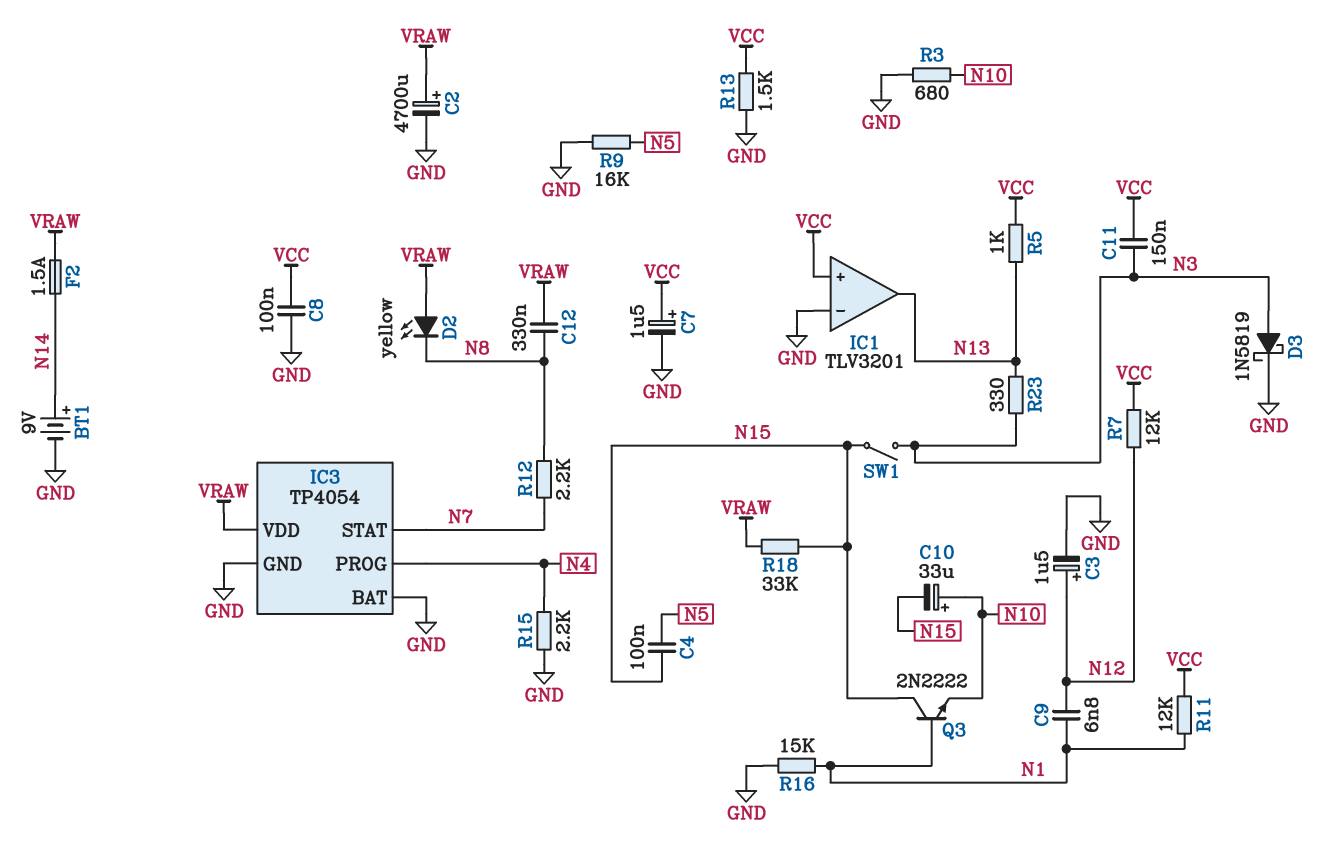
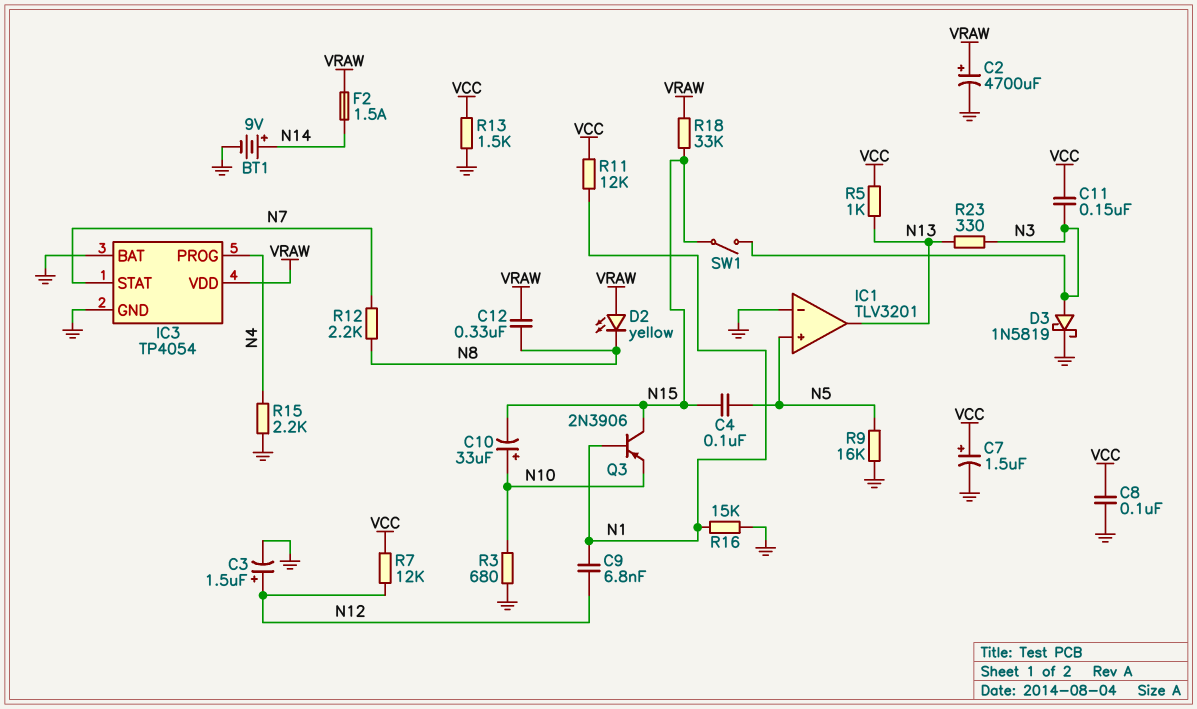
IC1 pin in+: VCC -> N5
Q3: NPN 2N2222 (B N1, C N15, E N10) -> PNP 2N3906 (B N1, C N15, E N10)

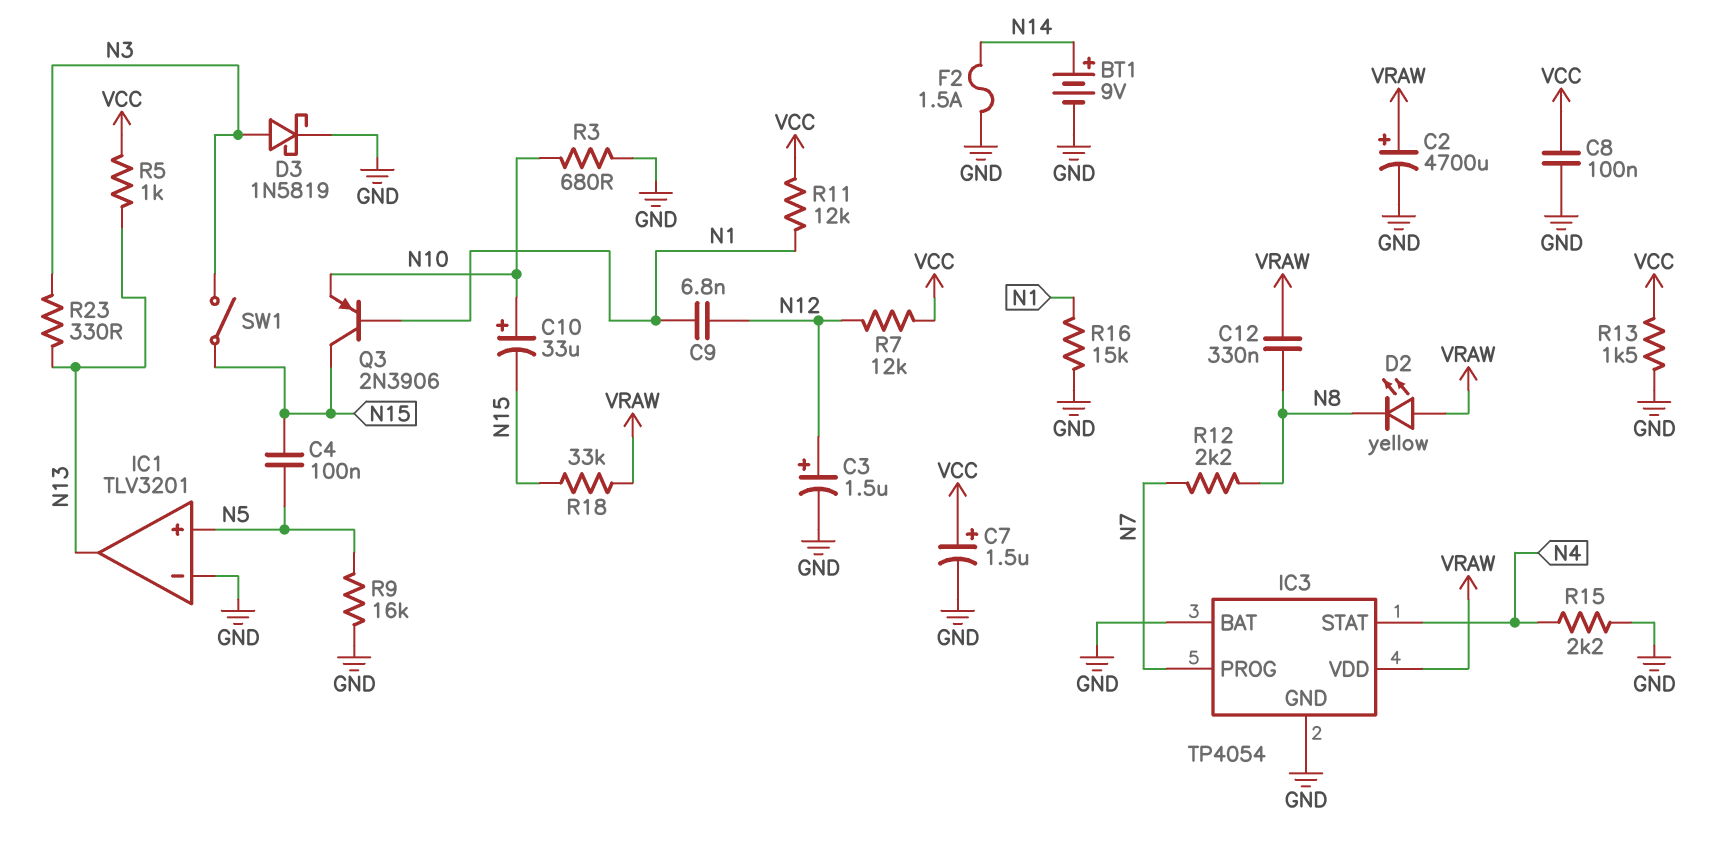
C11: 150nF (N3, VCC) -> none
F2: 1.5A (N14, VRAW) -> 1.5A (GND, N14)
IC3 pin PROG: N4 -> N7
IC3 pin STAT: N7 -> N4

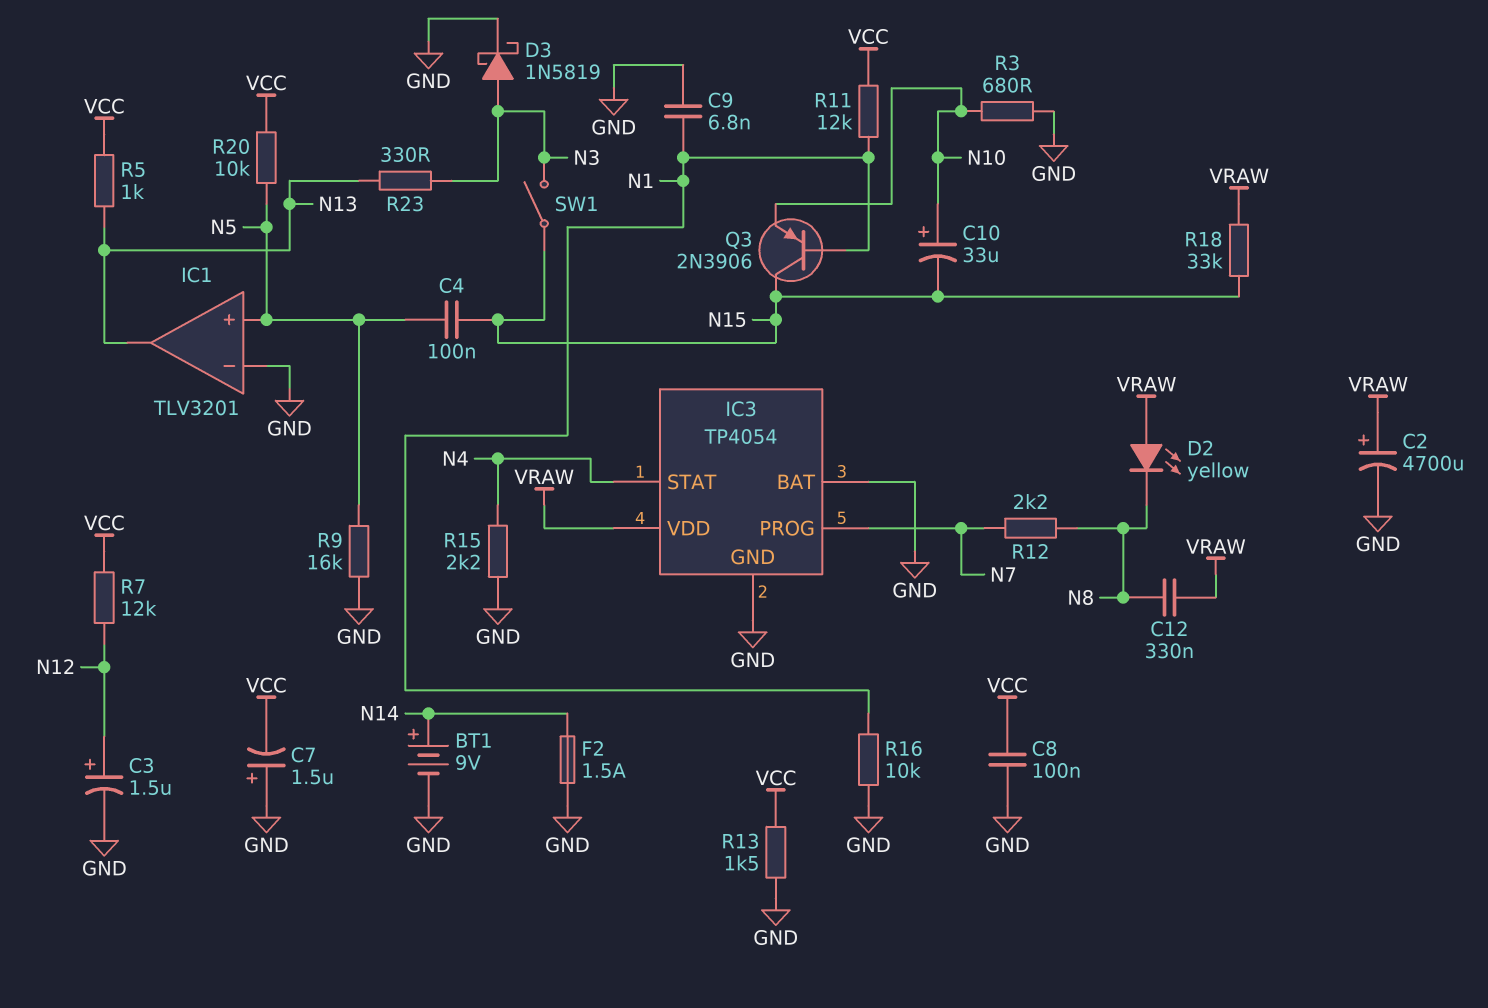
C7: 1.5uF (plus VCC, minus GND) -> 1.5uF (plus GND, minus VCC)
C9: 6.8nF (N1, N12) -> 6.8nF (GND, N1)
R16: 15k (GND, N1) -> 10k (GND, N1)
R20: none -> 10k (N5, VCC)

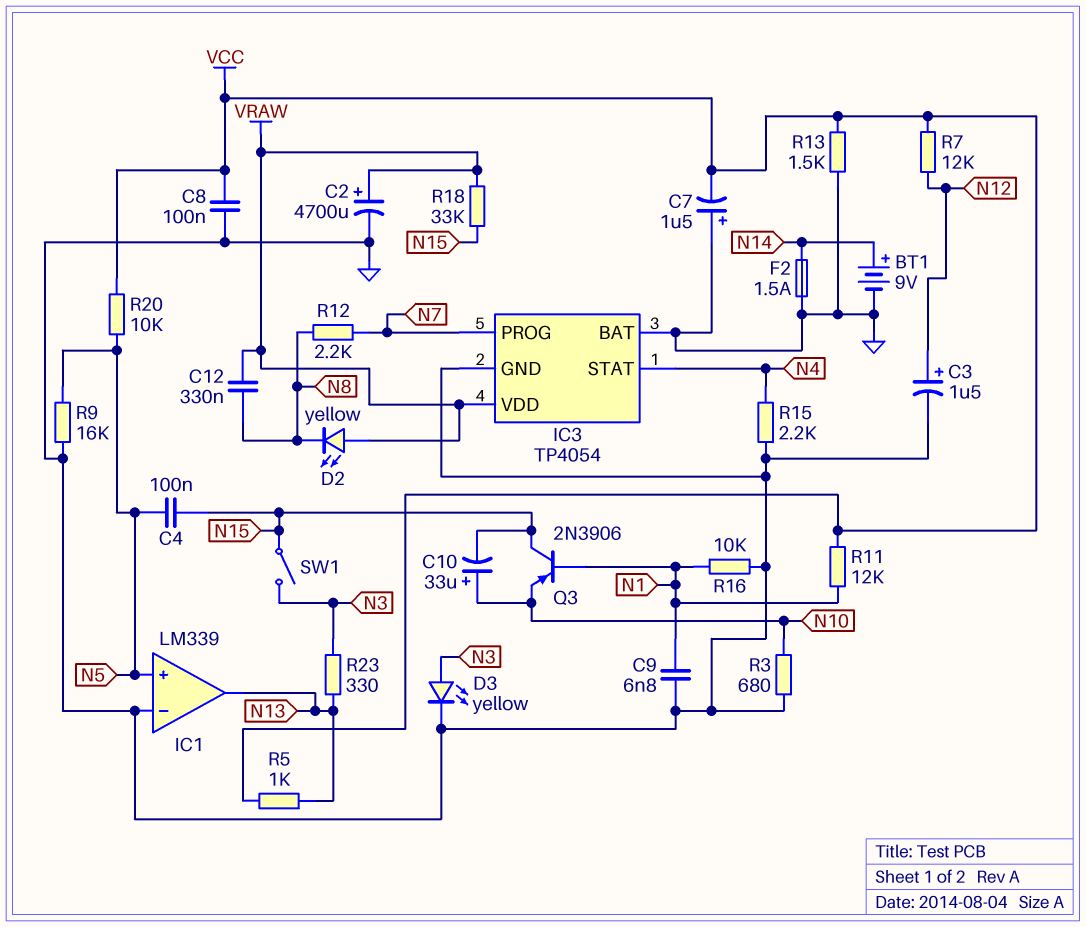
D3: schottky 1N5819 (A N3, K GND) -> LED yellow (A N3, K GND)
IC1: TLV3201 -> LM339

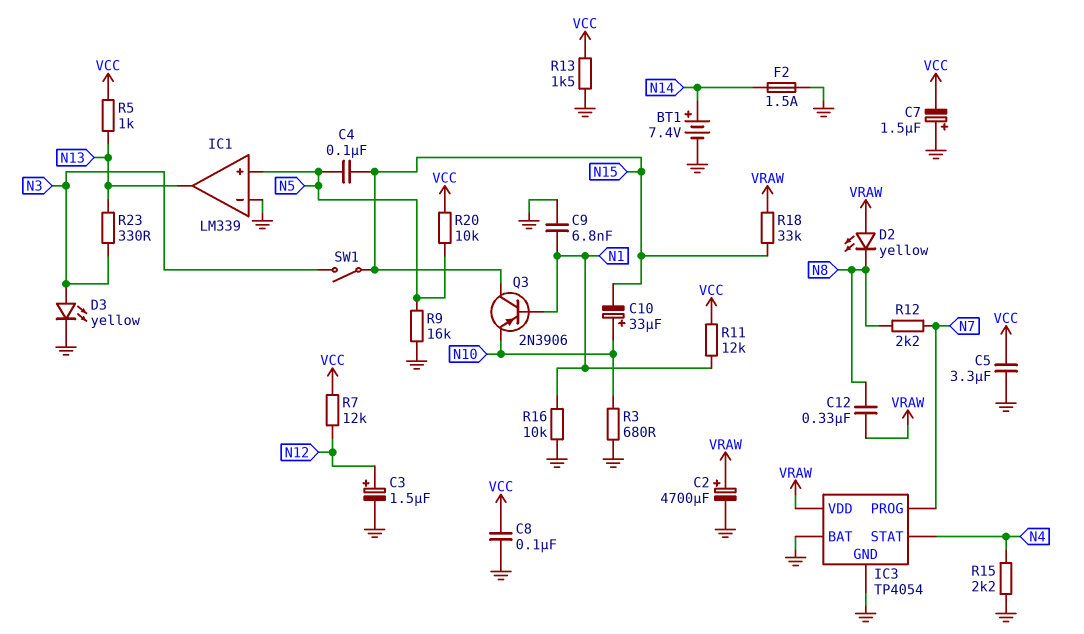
BT1: 9V (plus N14, minus GND) -> 7.4V (plus N14, minus GND)
C5: none -> 3.3uF (GND, VCC)

